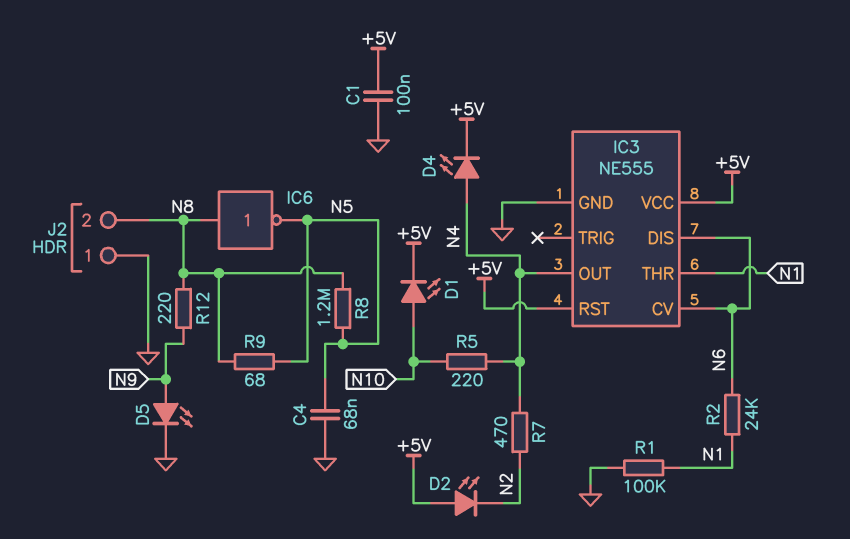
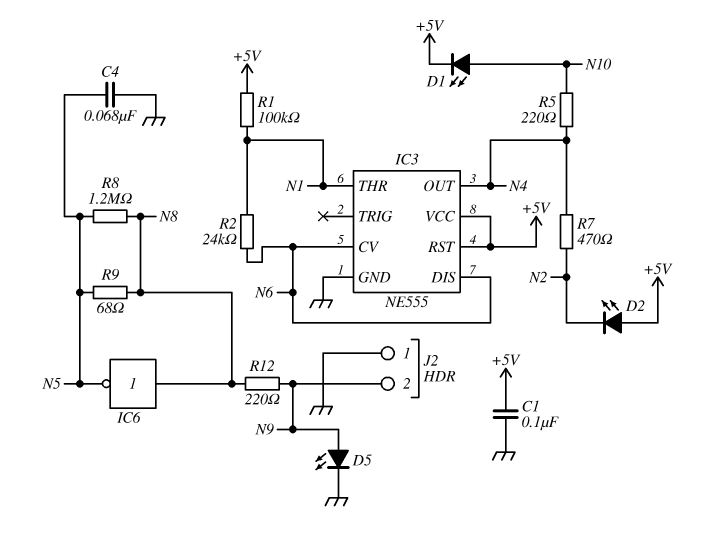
D4: LED (A N4, K +5V) -> none
J2 pin 2: N8 -> N9
R1: 100k (GND, N1) -> 100k (+5V, N1)

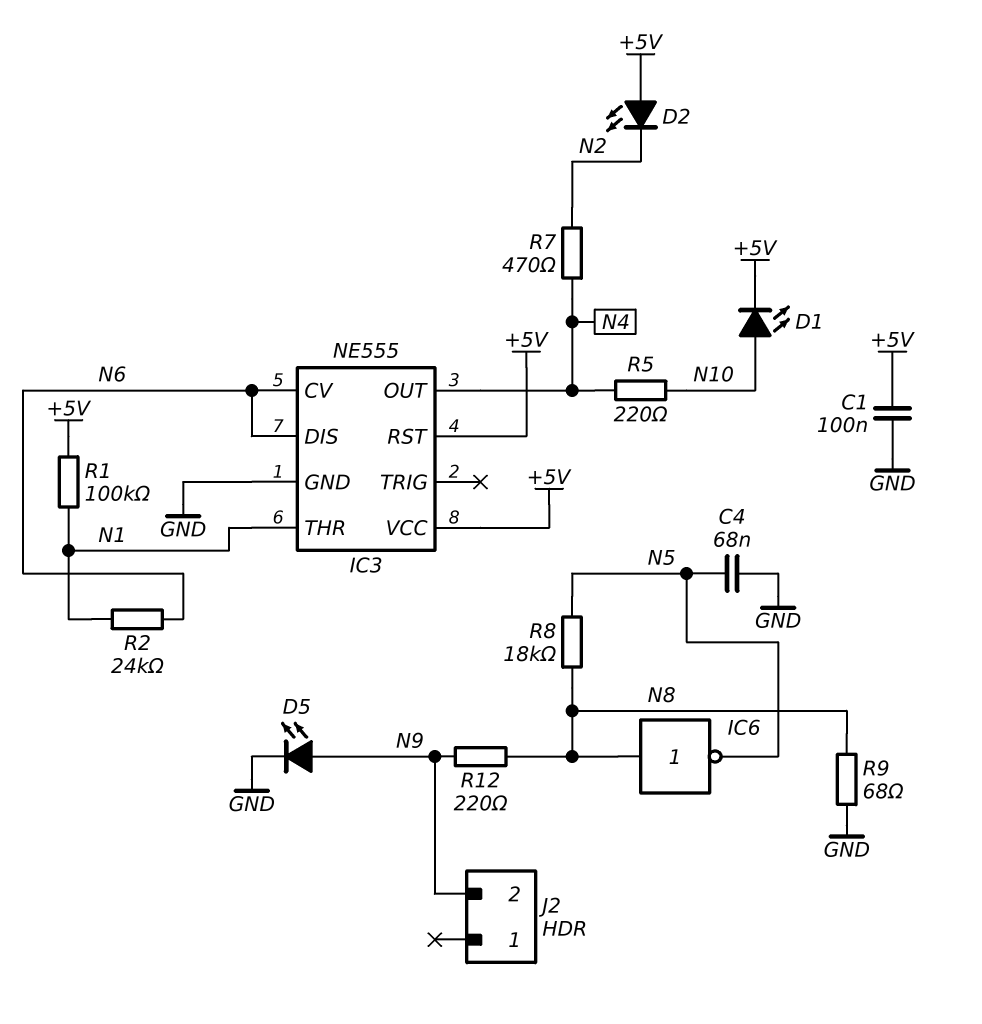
J2 pin 1: GND -> none
R8: 1.2M (N5, N8) -> 18k (N5, N8)
R9: 68 (N5, N8) -> 68 (GND, N8)

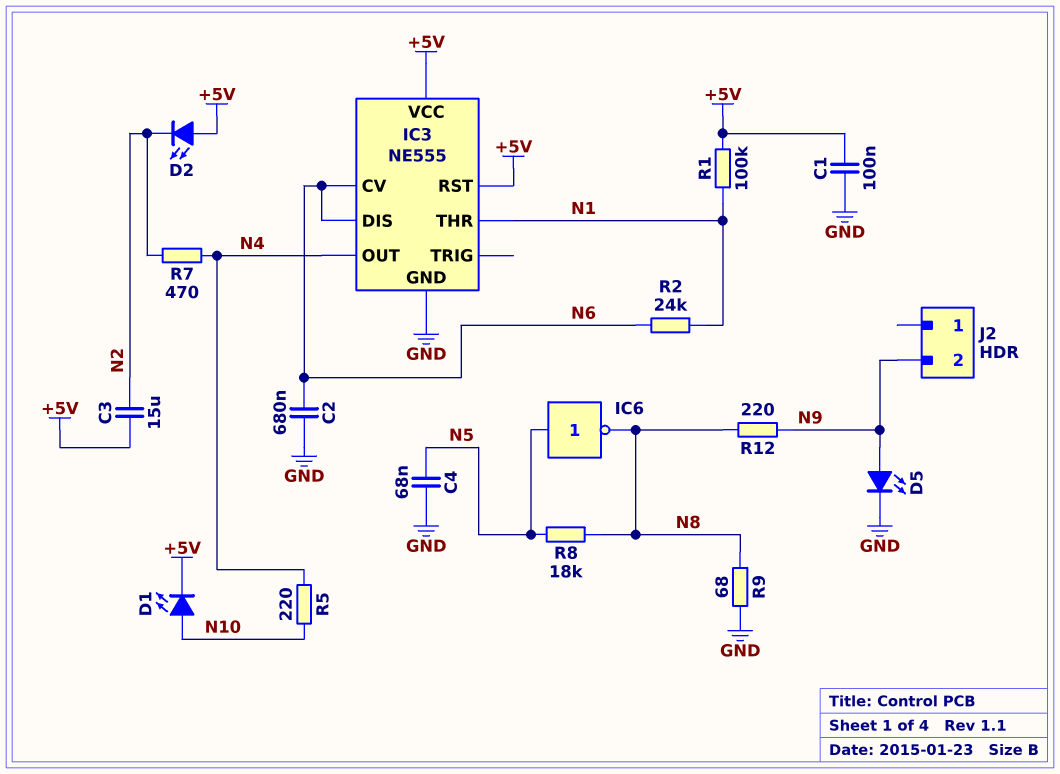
C2: none -> 680nF (GND, N6)
C3: none -> 15uF (+5V, N2)
IC6: NOT (in N8, out N5) -> NOT (in N5, out N8)

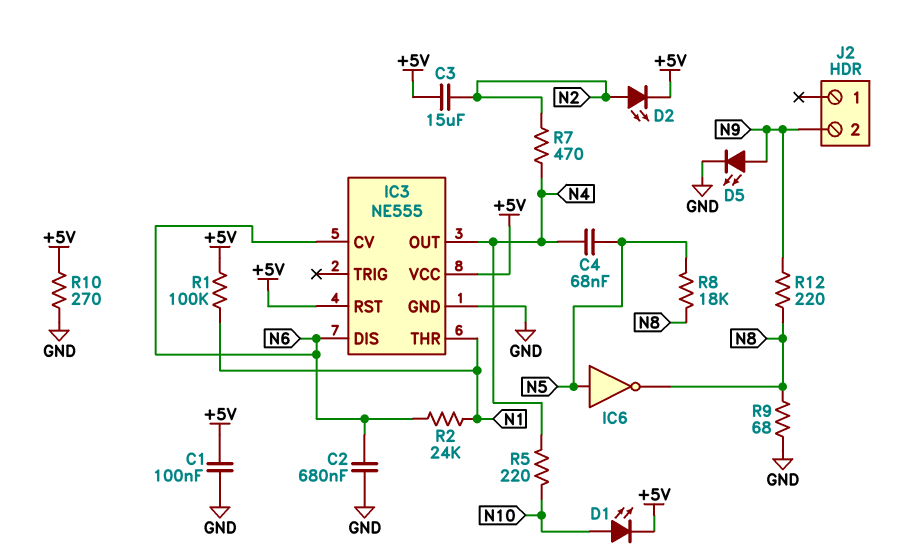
C4: 68nF (GND, N5) -> 68nF (N4, N5)
D2: LED (A +5V, K N2) -> LED (A N2, K +5V)
R10: none -> 270 (+5V, GND)

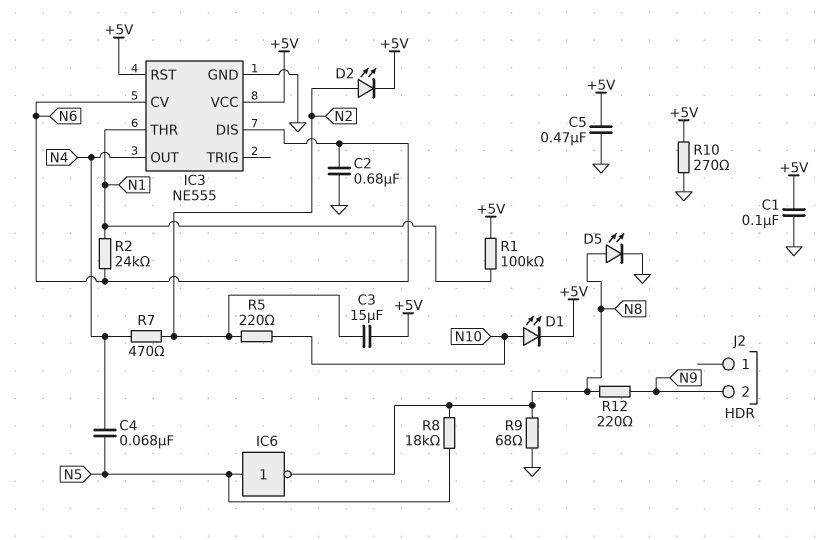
C5: none -> 470nF (+5V, GND)
D5: LED (A N9, K GND) -> LED (A N8, K GND)
R5: 220 (N4, N10) -> 220 (N2, N10)

